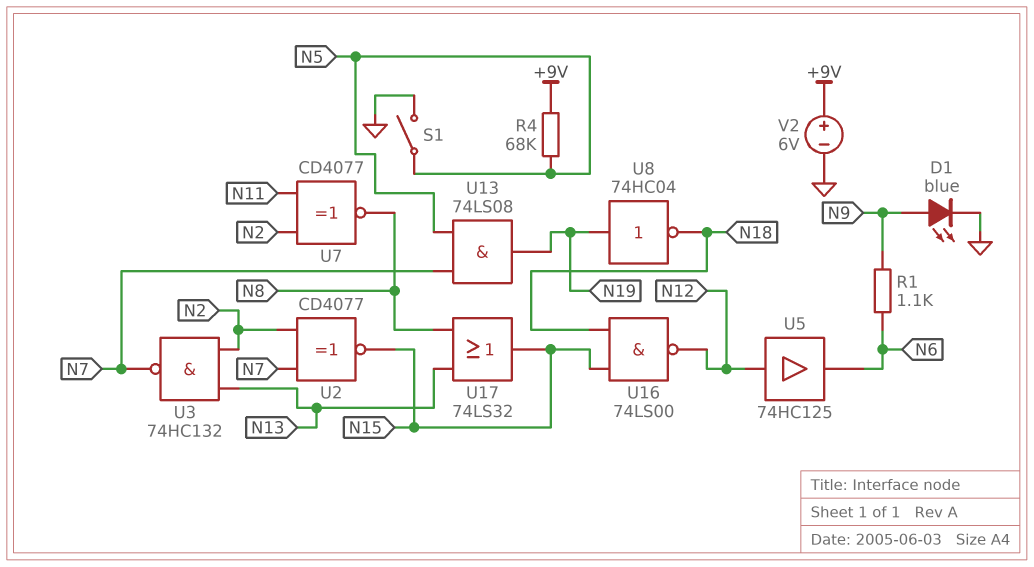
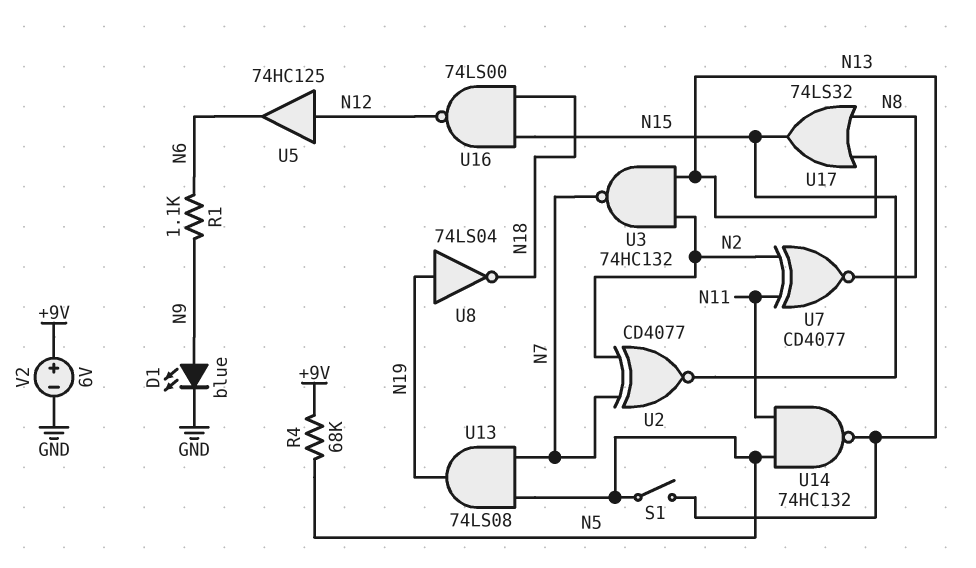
S1: switch (GND, N5) -> switch (N5, N13)
U8: NOT 74HC04 (in N19, out N18) -> NOT 74LS04 (in N19, out N18)
U14: none -> NAND 74HC132 (in N5, in N11, out N13)

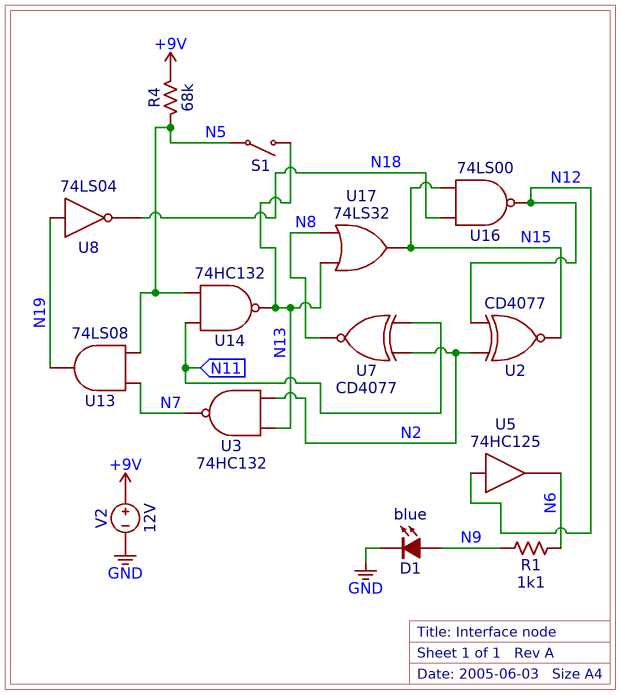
U2: XNOR CD4077 (in N2, in N7, out N15) -> XNOR CD4077 (in N2, in N12, out N15)
V2: 6V (plus +9V, minus GND) -> 12V (plus +9V, minus GND)

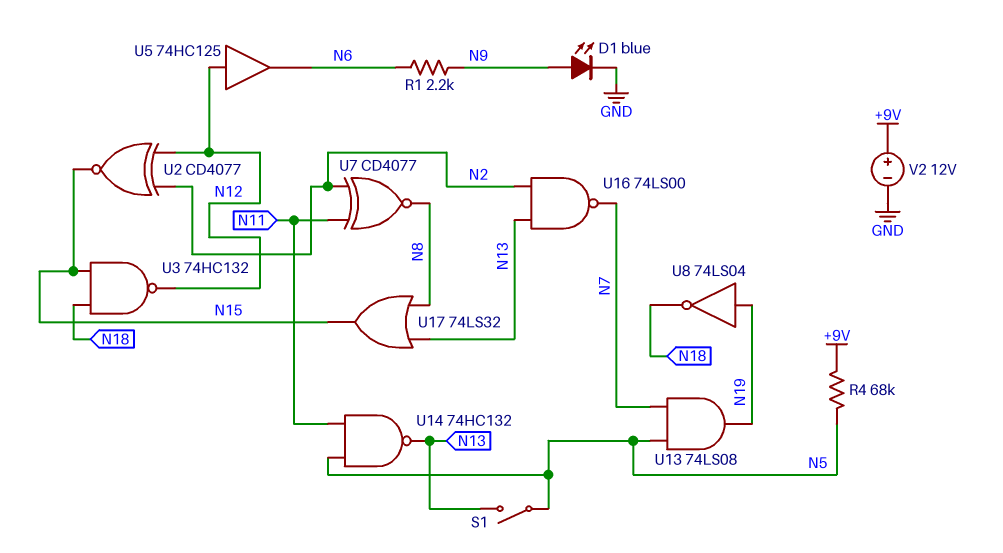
R1: 1.1k (N6, N9) -> 2.2k (N6, N9)
U3: NAND 74HC132 (in N2, in N13, out N7) -> NAND 74HC132 (in N15, in N18, out N12)
U16: NAND 74LS00 (in N15, in N18, out N12) -> NAND 74LS00 (in N2, in N13, out N7)

